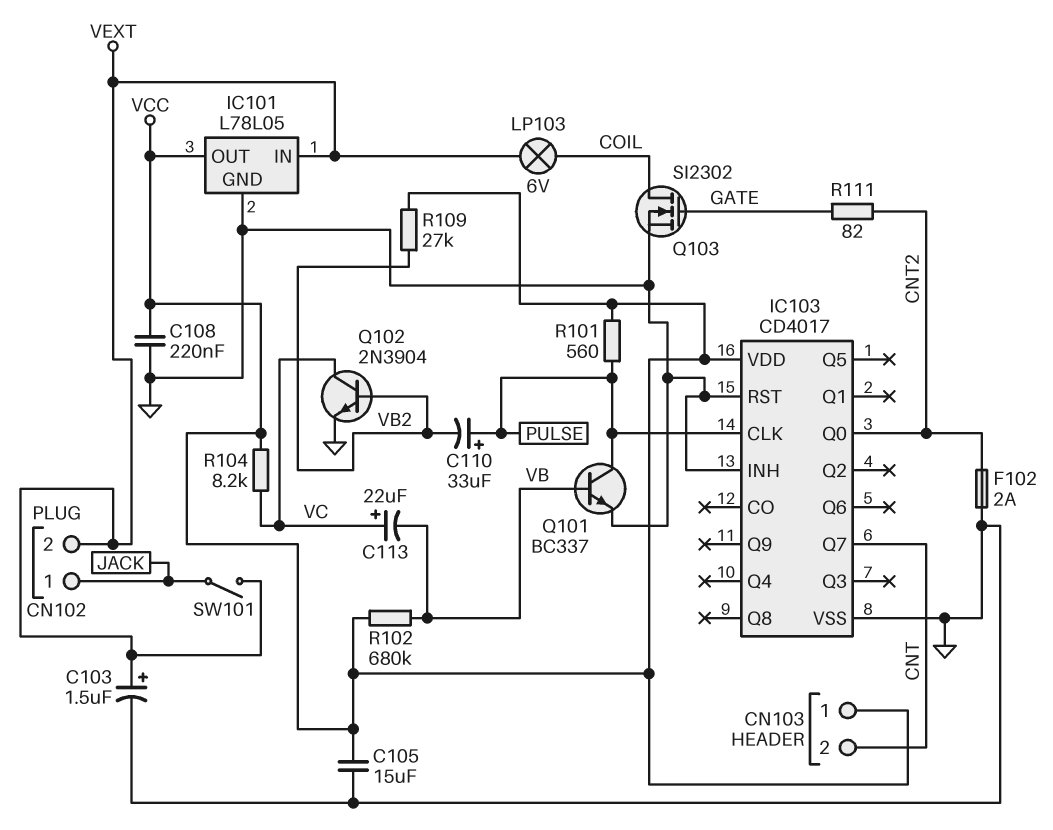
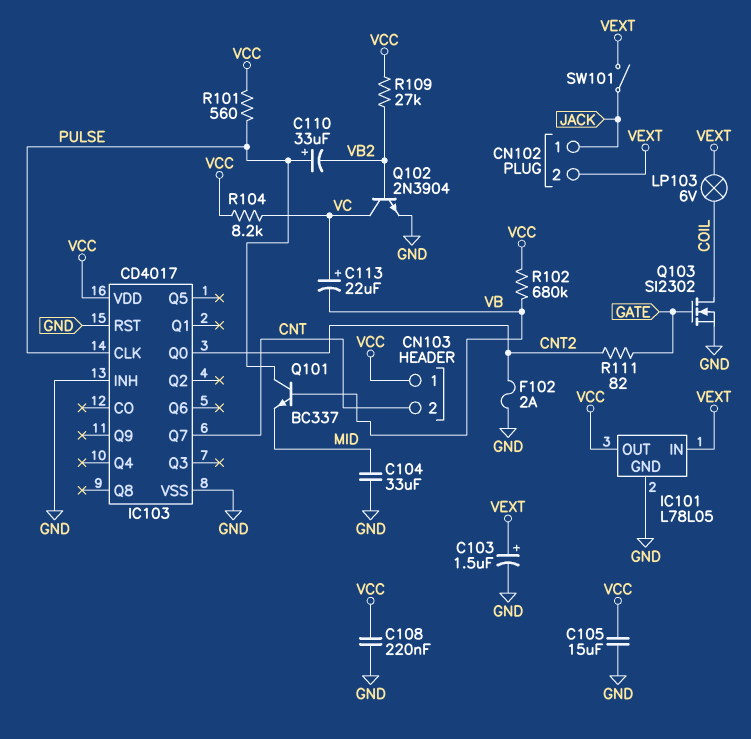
C104: none -> 33uF (GND, MID)
Q101: NPN BC337 (B VB, C PULSE, E GND) -> NPN BC337 (B VB, C PULSE, E MID)

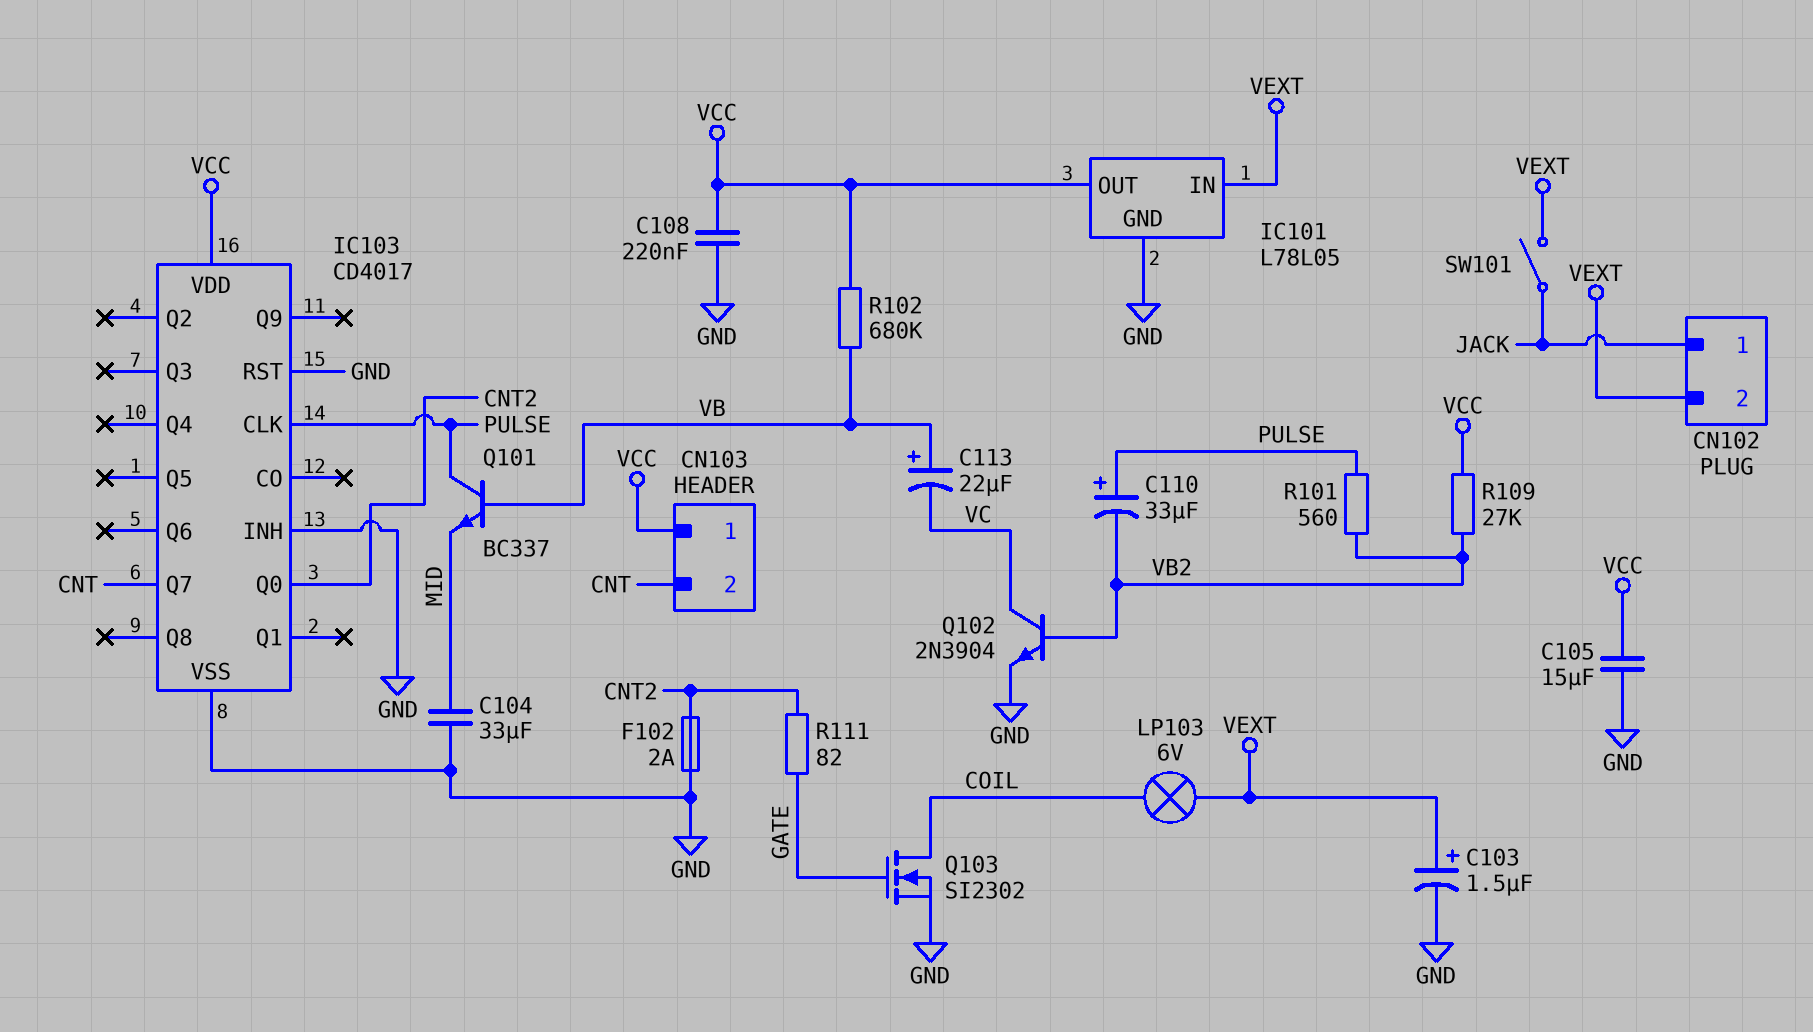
C113: 22uF (plus VC, minus VB) -> 22uF (plus VB, minus VC)
R101: 560 (PULSE, VCC) -> 560 (PULSE, VB2)
R104: 8.2k (VC, VCC) -> none

